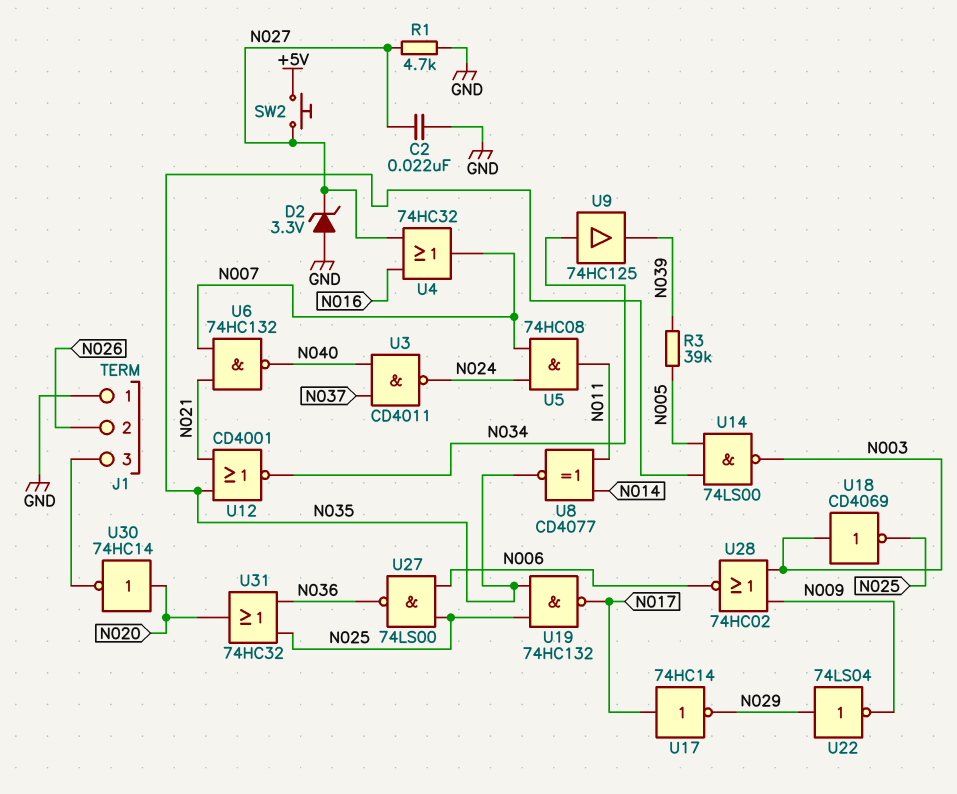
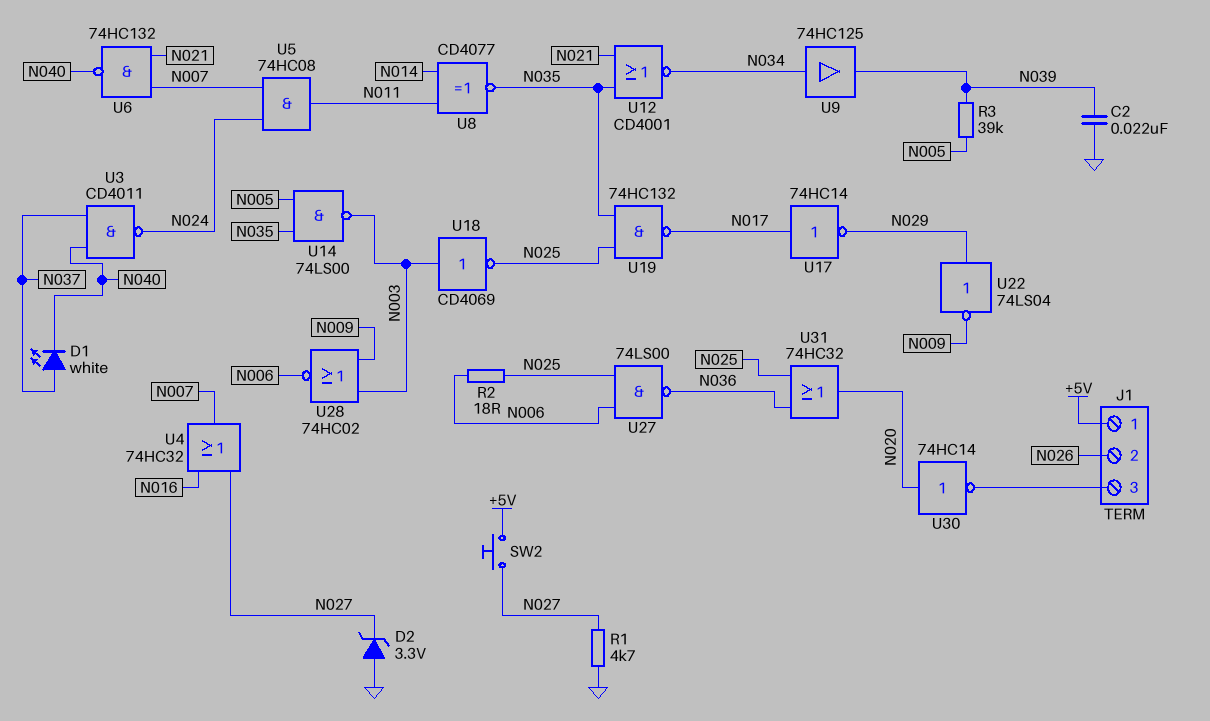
C2: 22nF (GND, N027) -> 22nF (GND, N039)
D1: none -> LED white (A N037, K N040)
J1 pin 1: GND -> +5V
R2: none -> 18 (N006, N025)

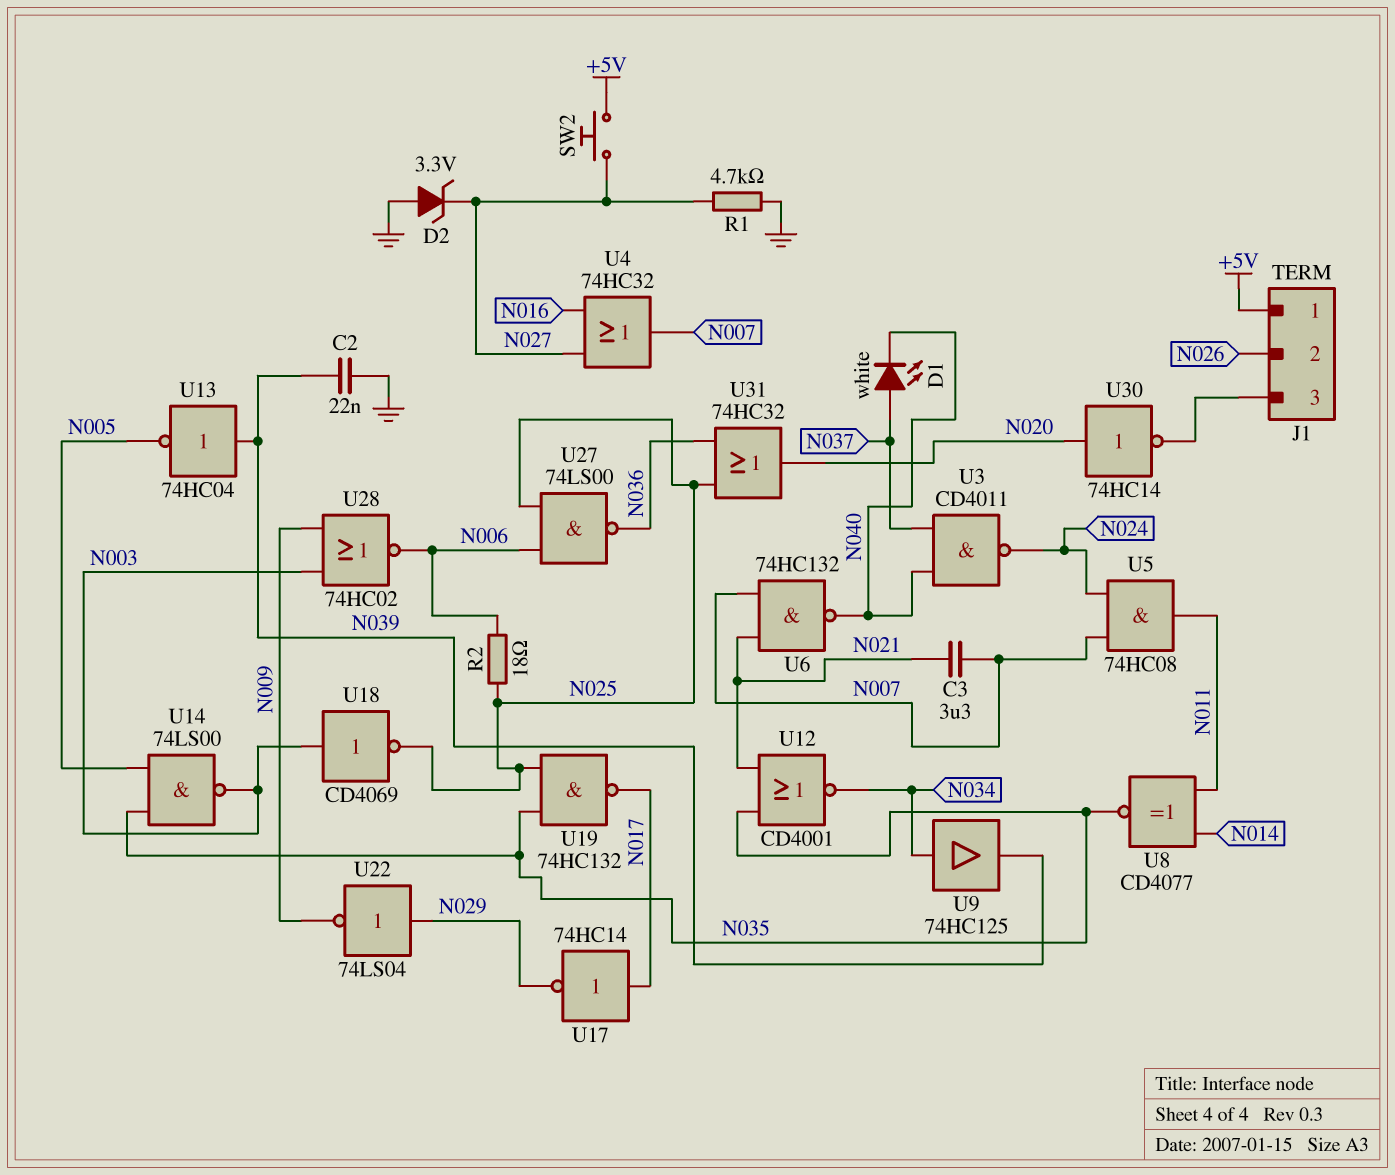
C3: none -> 3.3uF (N007, N021)
R3: 39k (N005, N039) -> none
U13: none -> NOT 74HC04 (in N039, out N005)

